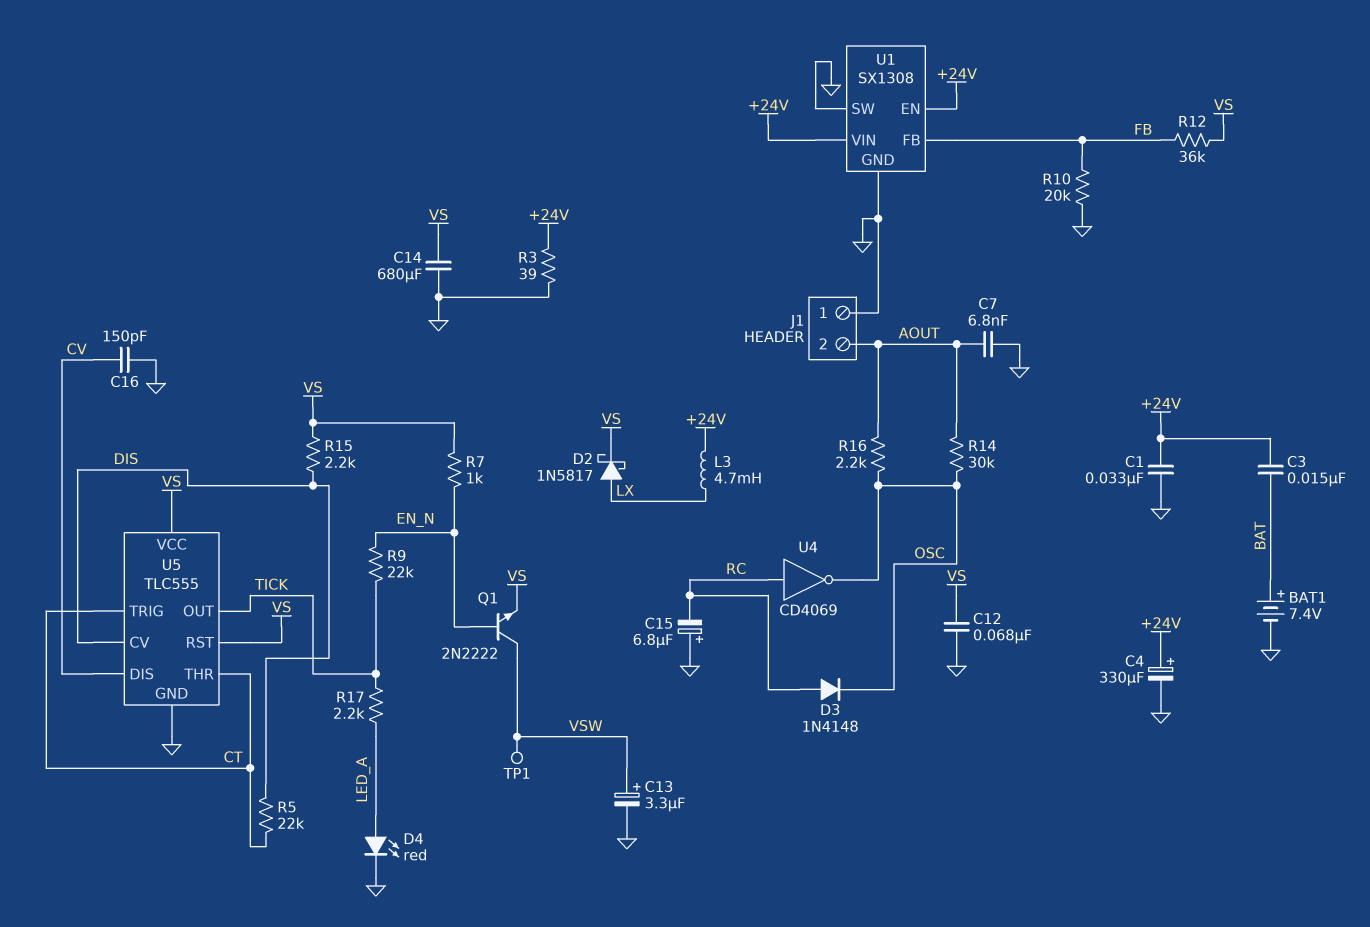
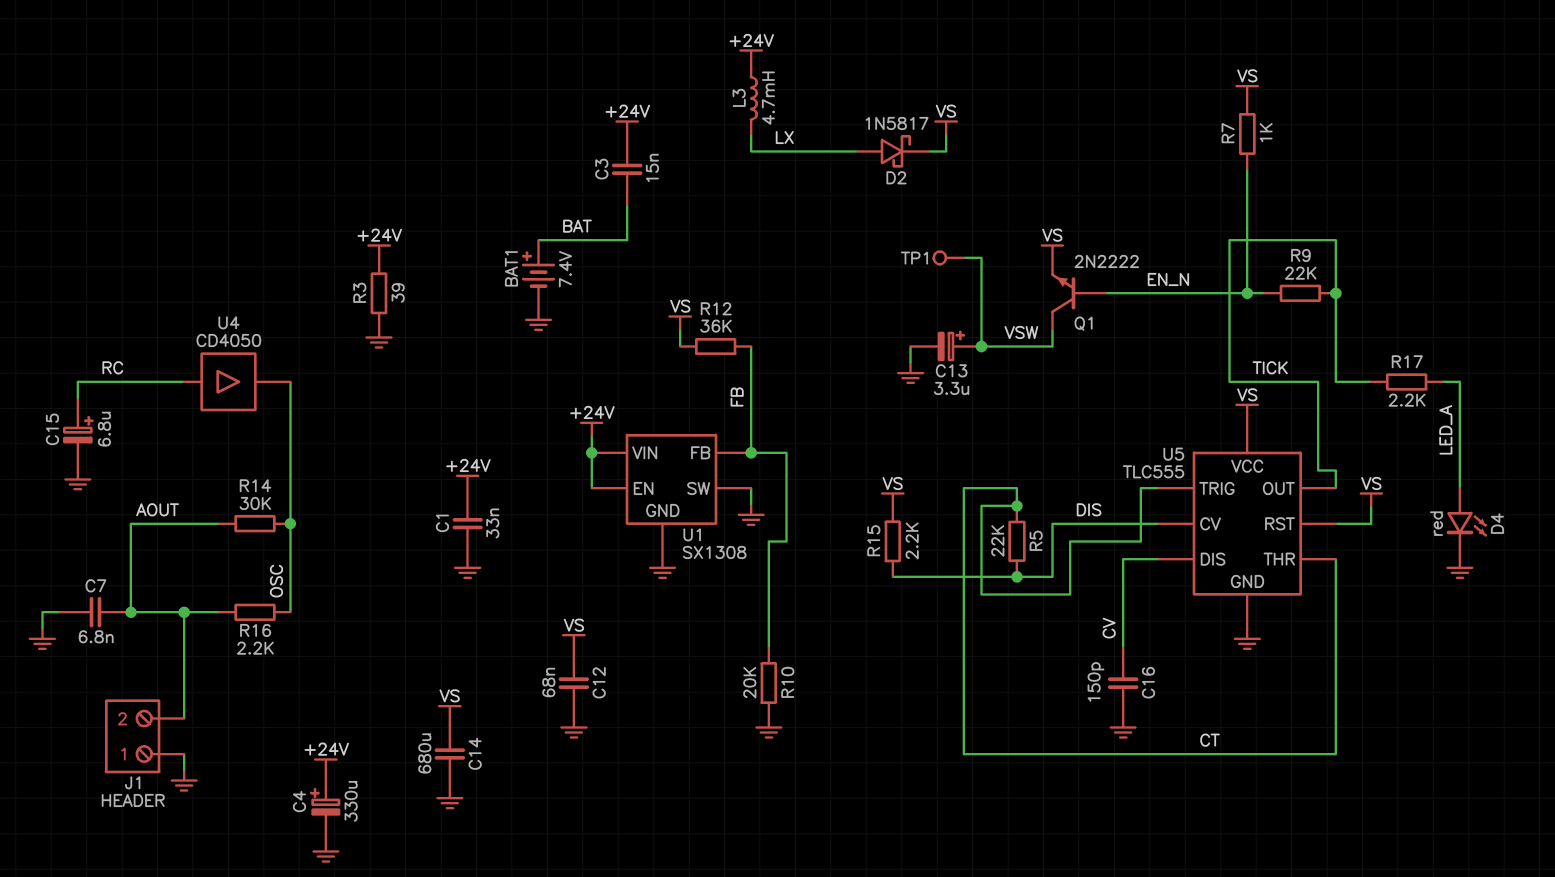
C15: 6.8uF (plus GND, minus RC) -> 6.8uF (plus RC, minus GND)
D3: diode 1N4148 (A RC, K OSC) -> none
U4: NOT CD4069 (in RC, out OSC) -> buffer CD4050 (in RC, out OSC)

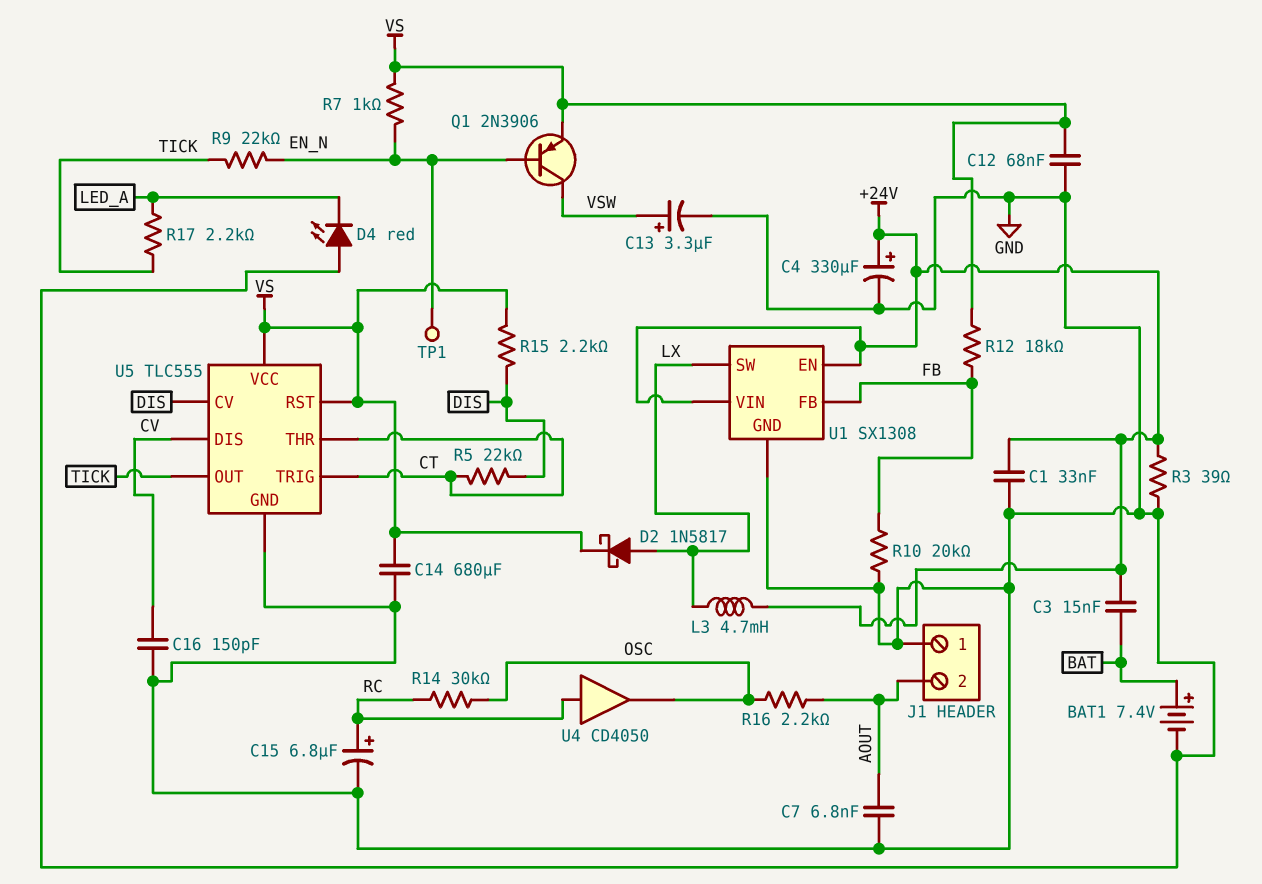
D4: LED red (A LED_A, K GND) -> LED red (A GND, K LED_A)
Q1: NPN 2N2222 (B EN_N, C VSW, E VS) -> PNP 2N3906 (B EN_N, C VSW, E VS)
R12: 36k (FB, VS) -> 18k (FB, VS)
R14: 30k (AOUT, OSC) -> 30k (OSC, RC)
TP1: test point (VSW) -> test point (EN_N)
U1 pin SW: GND -> LX

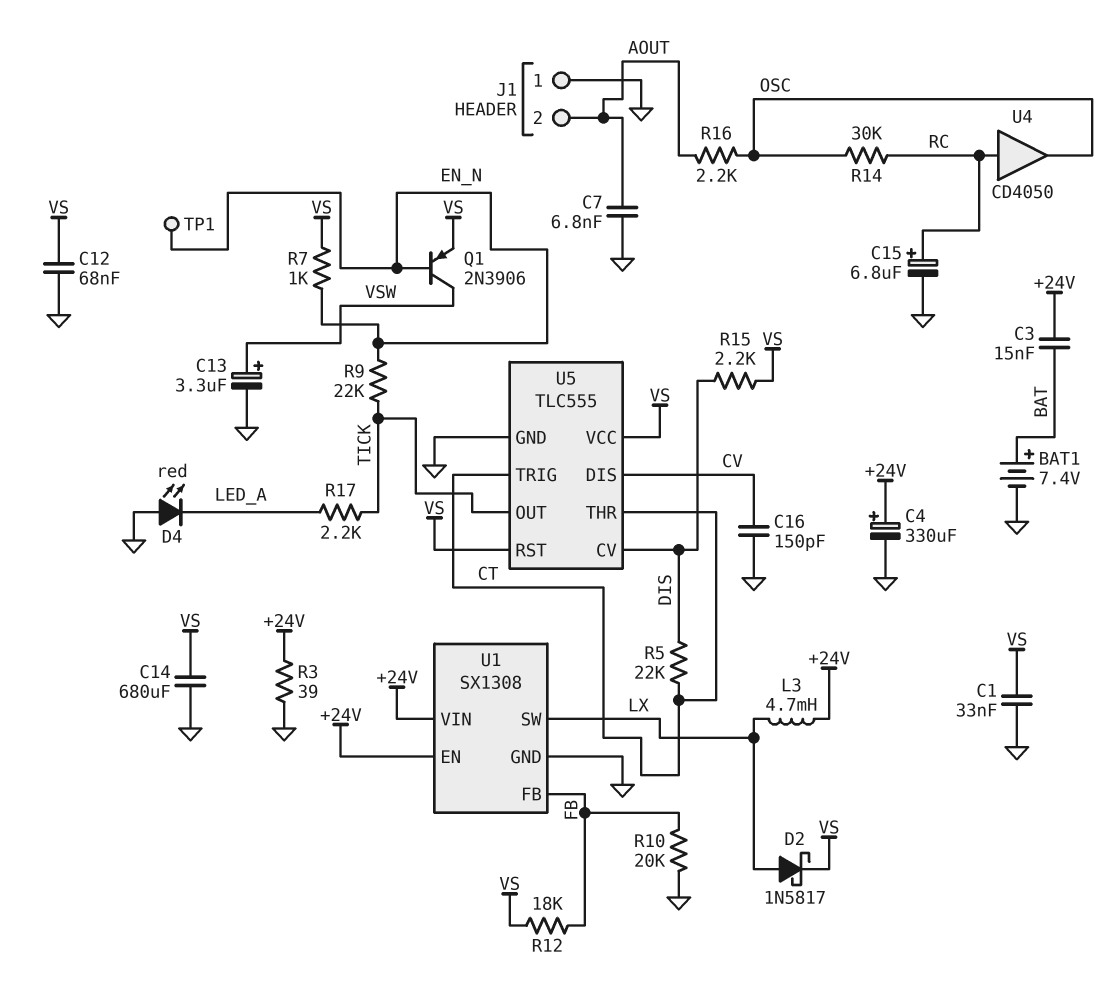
C1: 33nF (+24V, GND) -> 33nF (GND, VS)

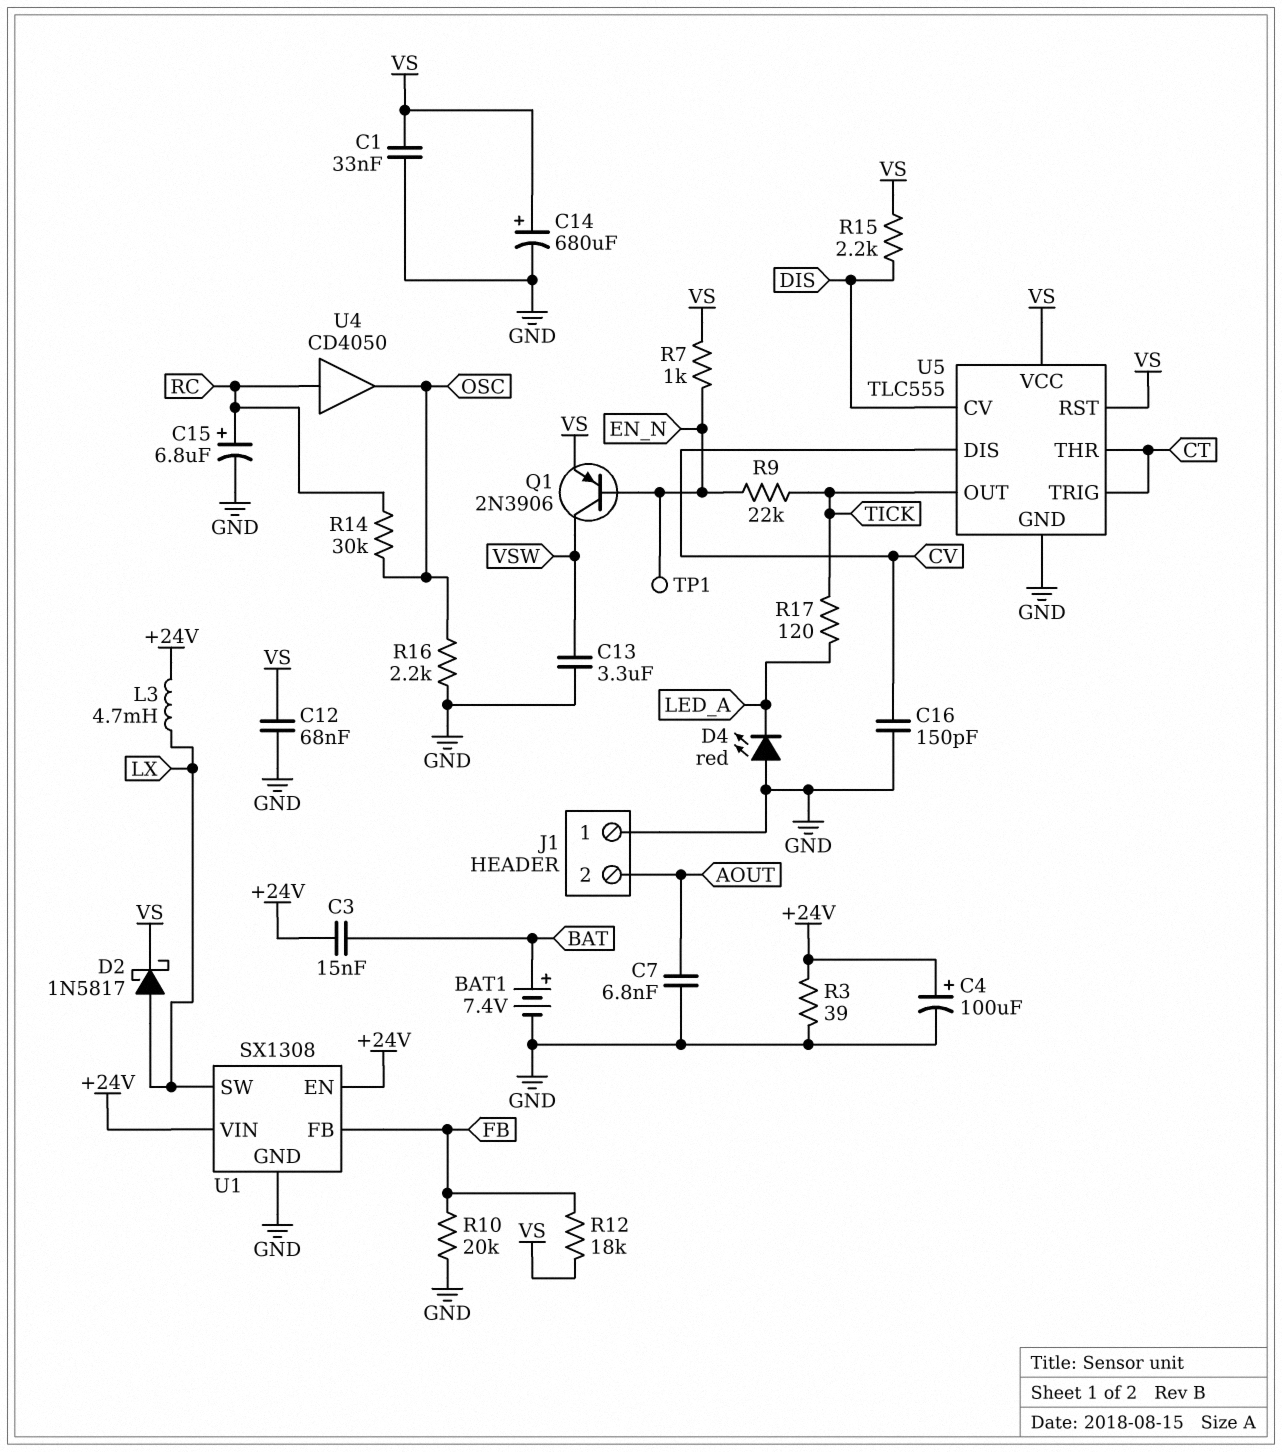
C4: 330uF (plus +24V, minus GND) -> 100uF (plus +24V, minus GND)
C13: 3.3uF (plus VSW, minus GND) -> 3.3uF (GND, VSW)
C14: 680uF (GND, VS) -> 680uF (plus VS, minus GND)
R5: 22k (CT, DIS) -> none
R16: 2.2k (AOUT, OSC) -> 2.2k (GND, OSC)
R17: 2.2k (LED_A, TICK) -> 120 (LED_A, TICK)

